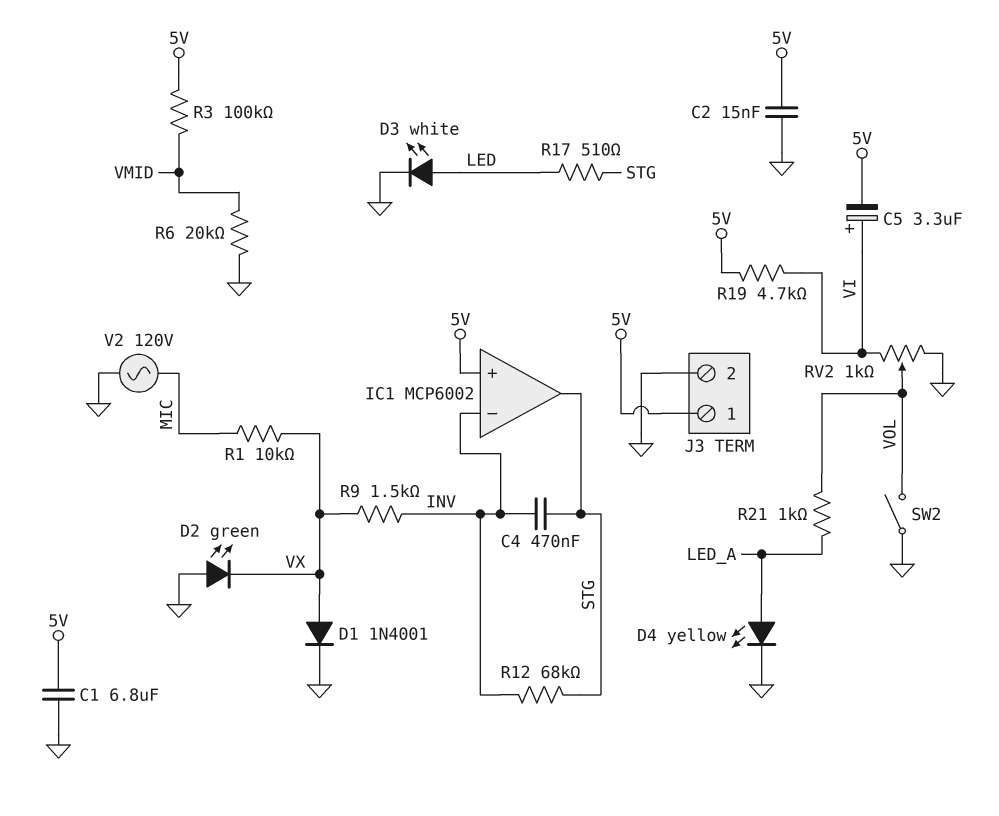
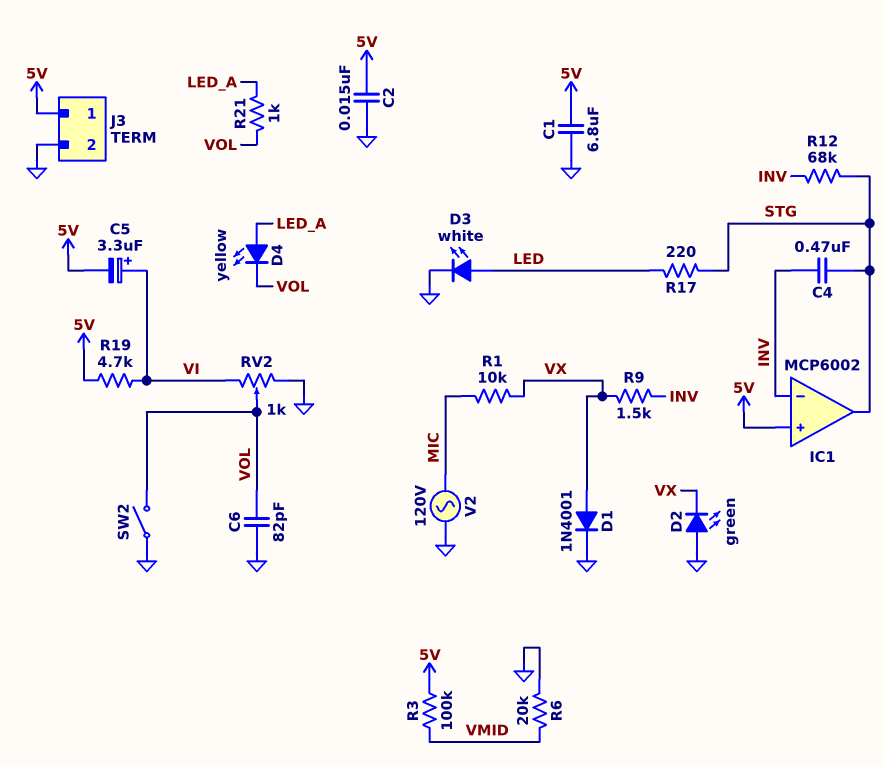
C6: none -> 82pF (GND, VOL)
D4: LED yellow (A LED_A, K GND) -> LED yellow (A LED_A, K VOL)
R17: 510 (LED, STG) -> 220 (LED, STG)

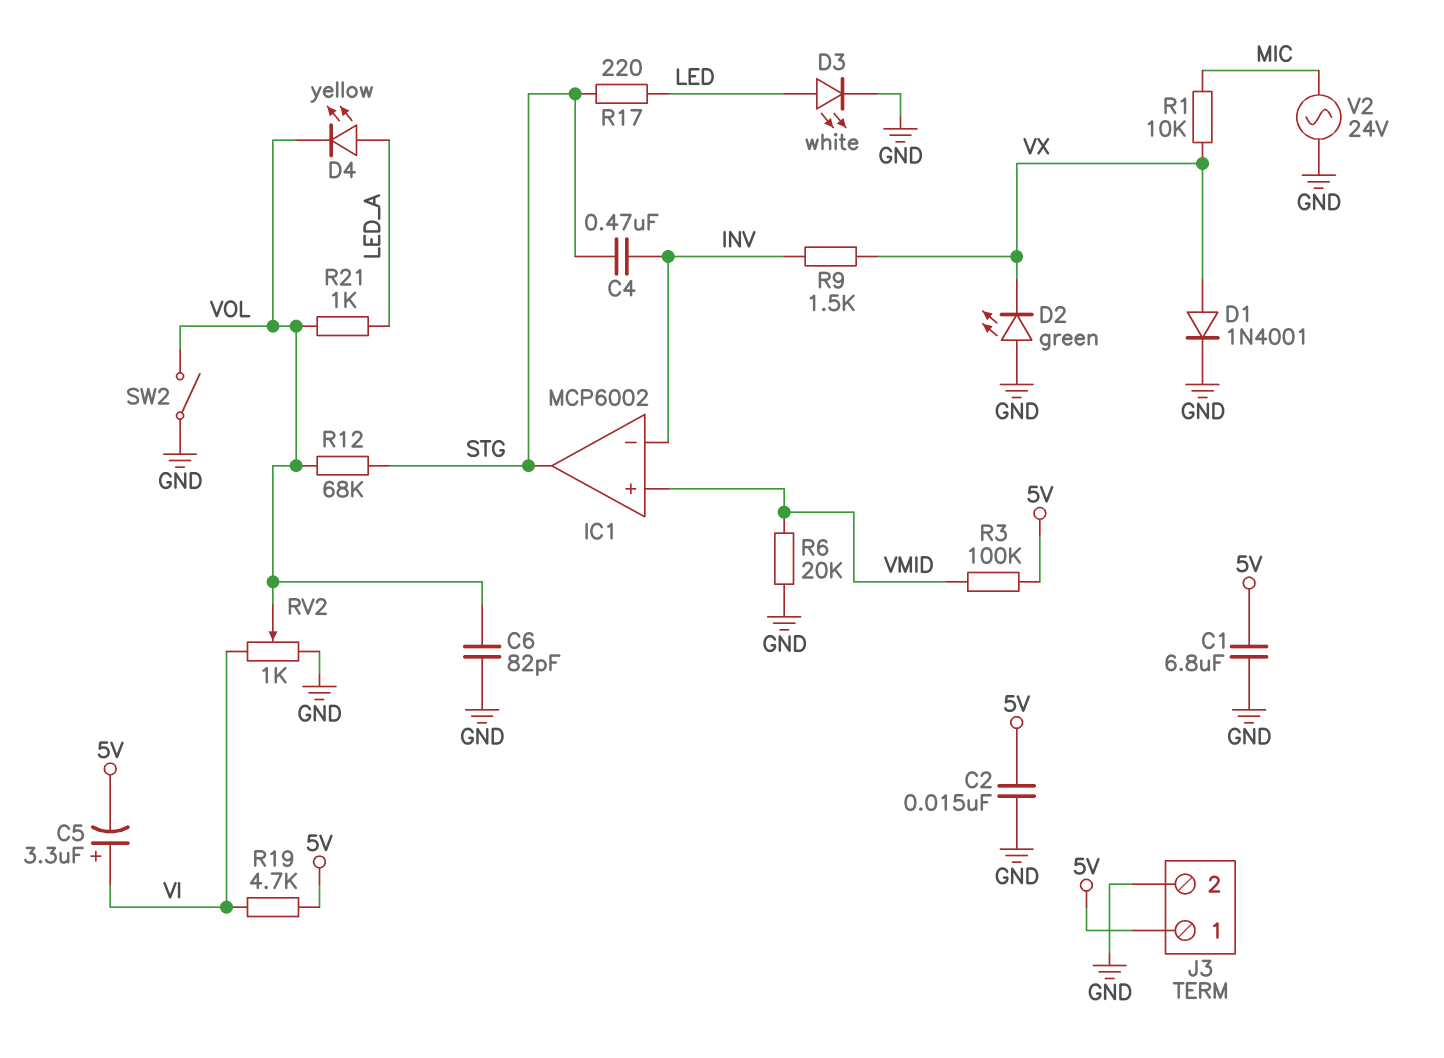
IC1 pin in+: 5V -> VMID
R12: 68k (INV, STG) -> 68k (STG, VOL)
V2: AC 120V (GND, MIC) -> AC 24V (GND, MIC)

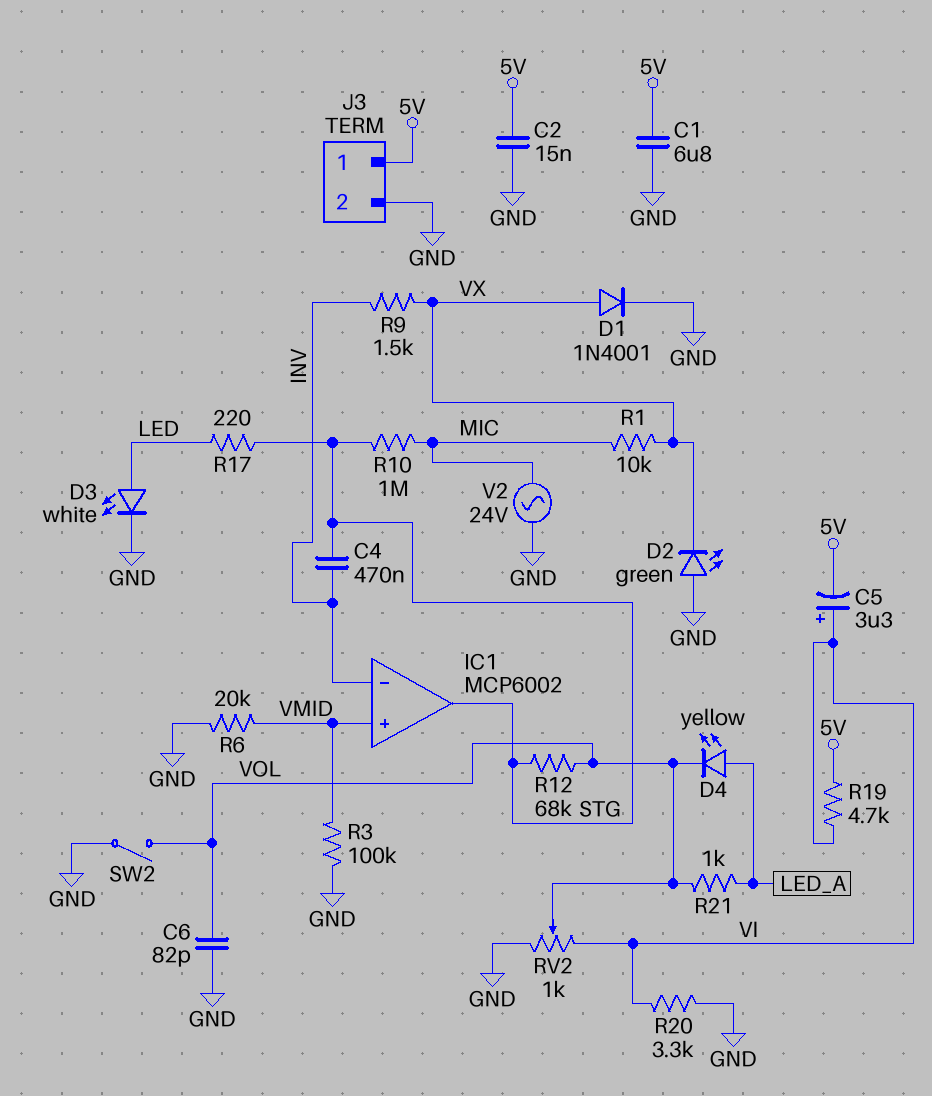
R3: 100k (5V, VMID) -> 100k (GND, VMID)
R10: none -> 1M (MIC, STG)
R20: none -> 3.3k (GND, VI)

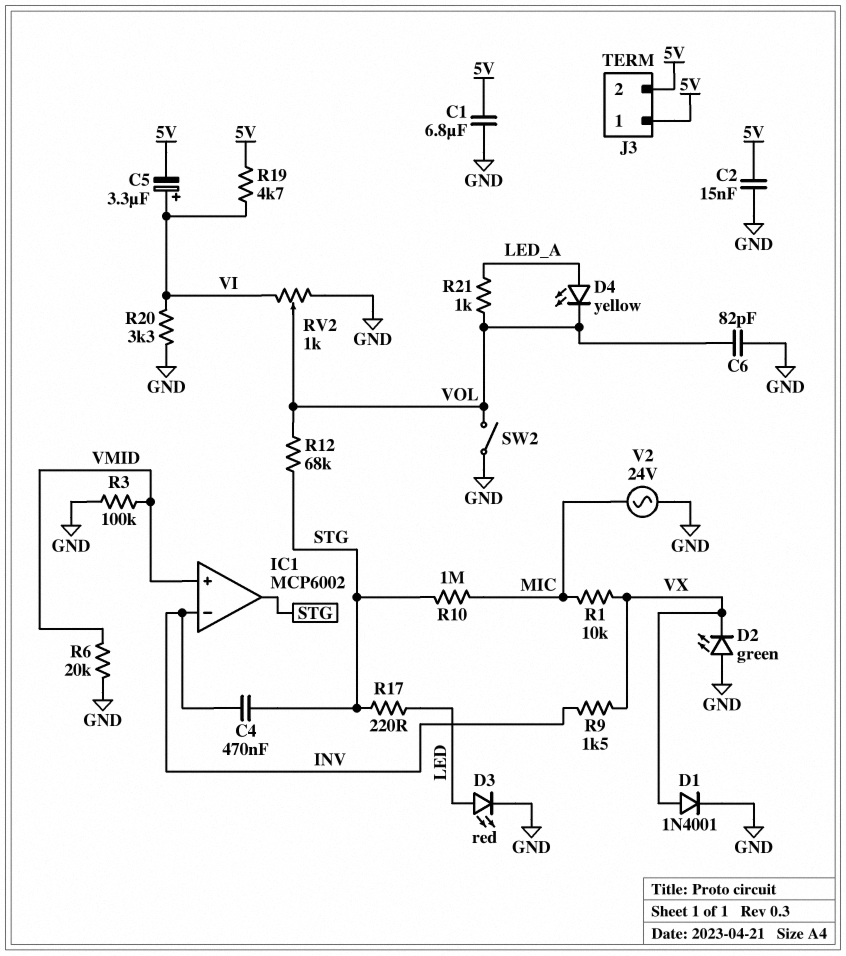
D3: LED white (A LED, K GND) -> LED red (A LED, K GND)
J3 pin 2: GND -> 5V

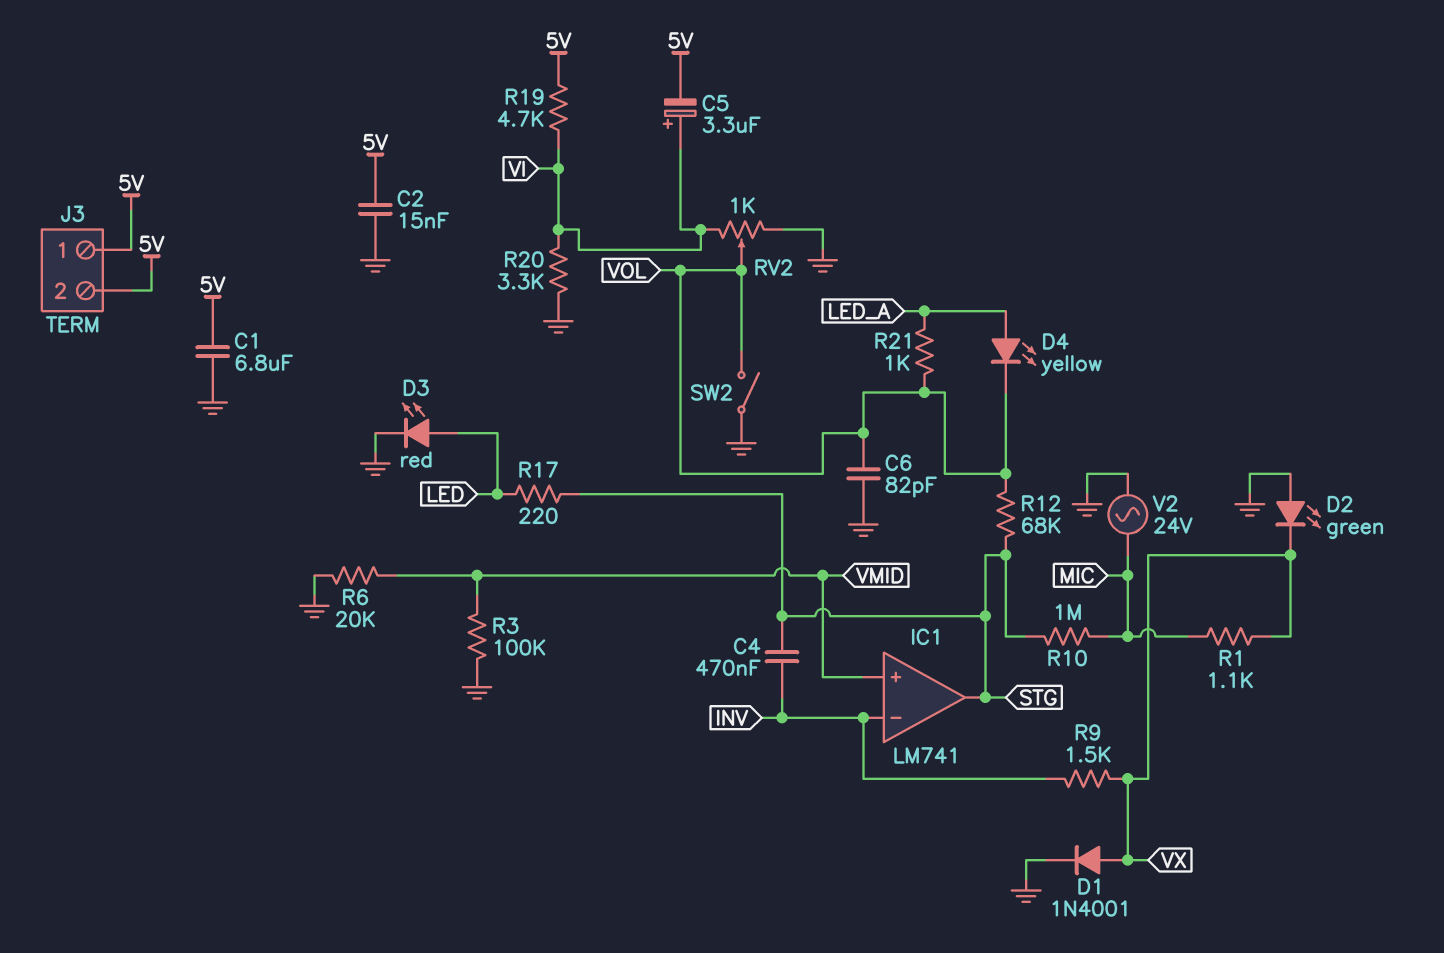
IC1: MCP6002 -> LM741
R1: 10k (MIC, VX) -> 1.1k (MIC, VX)

